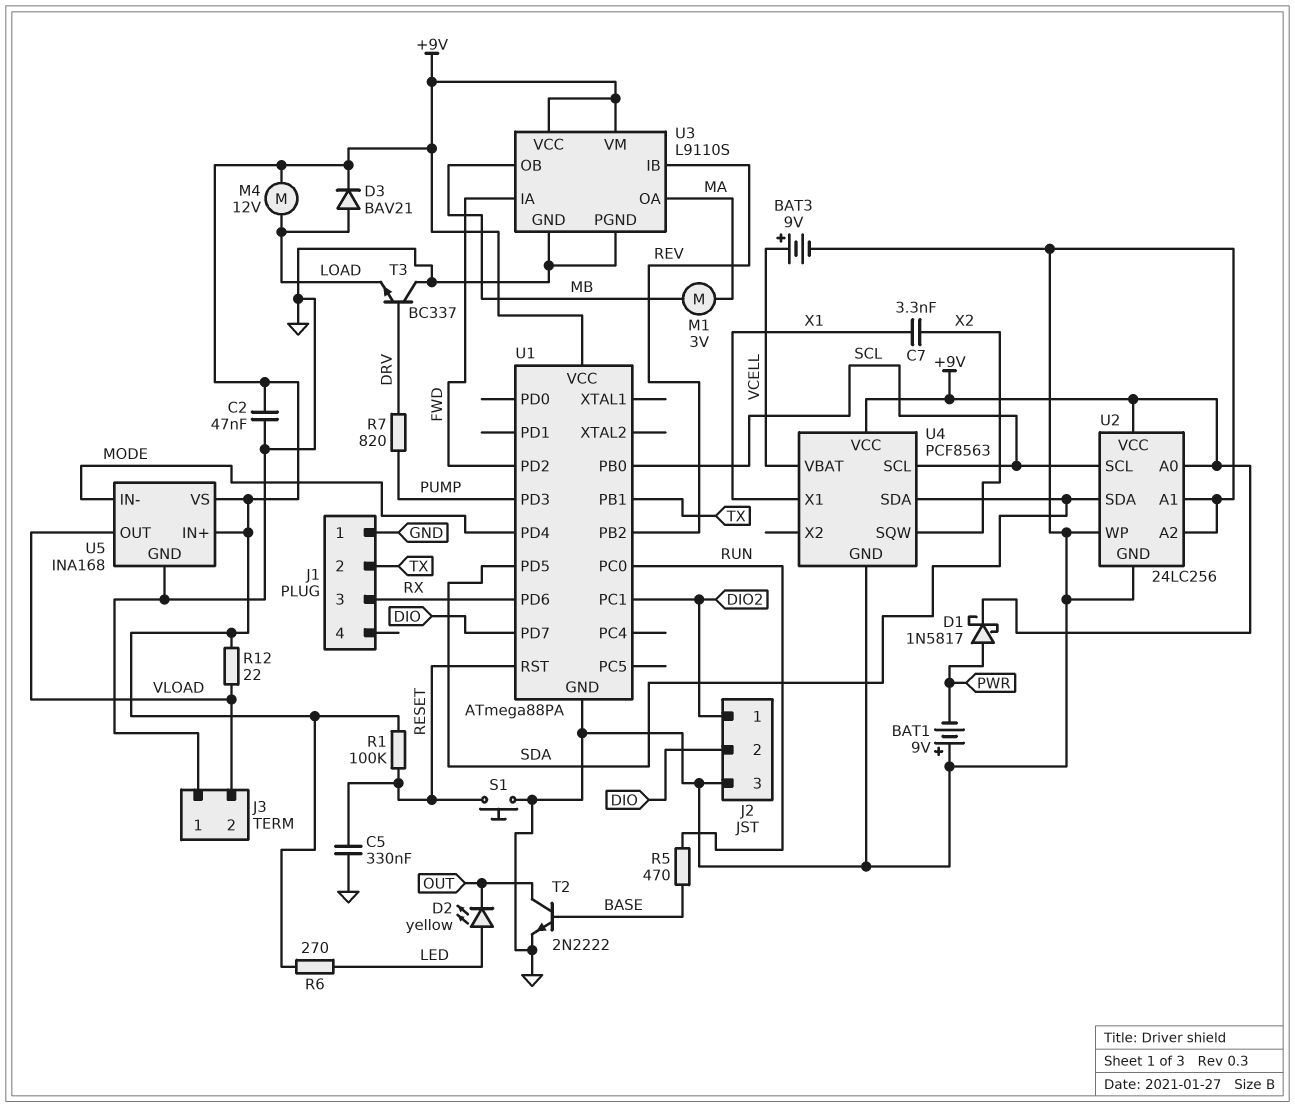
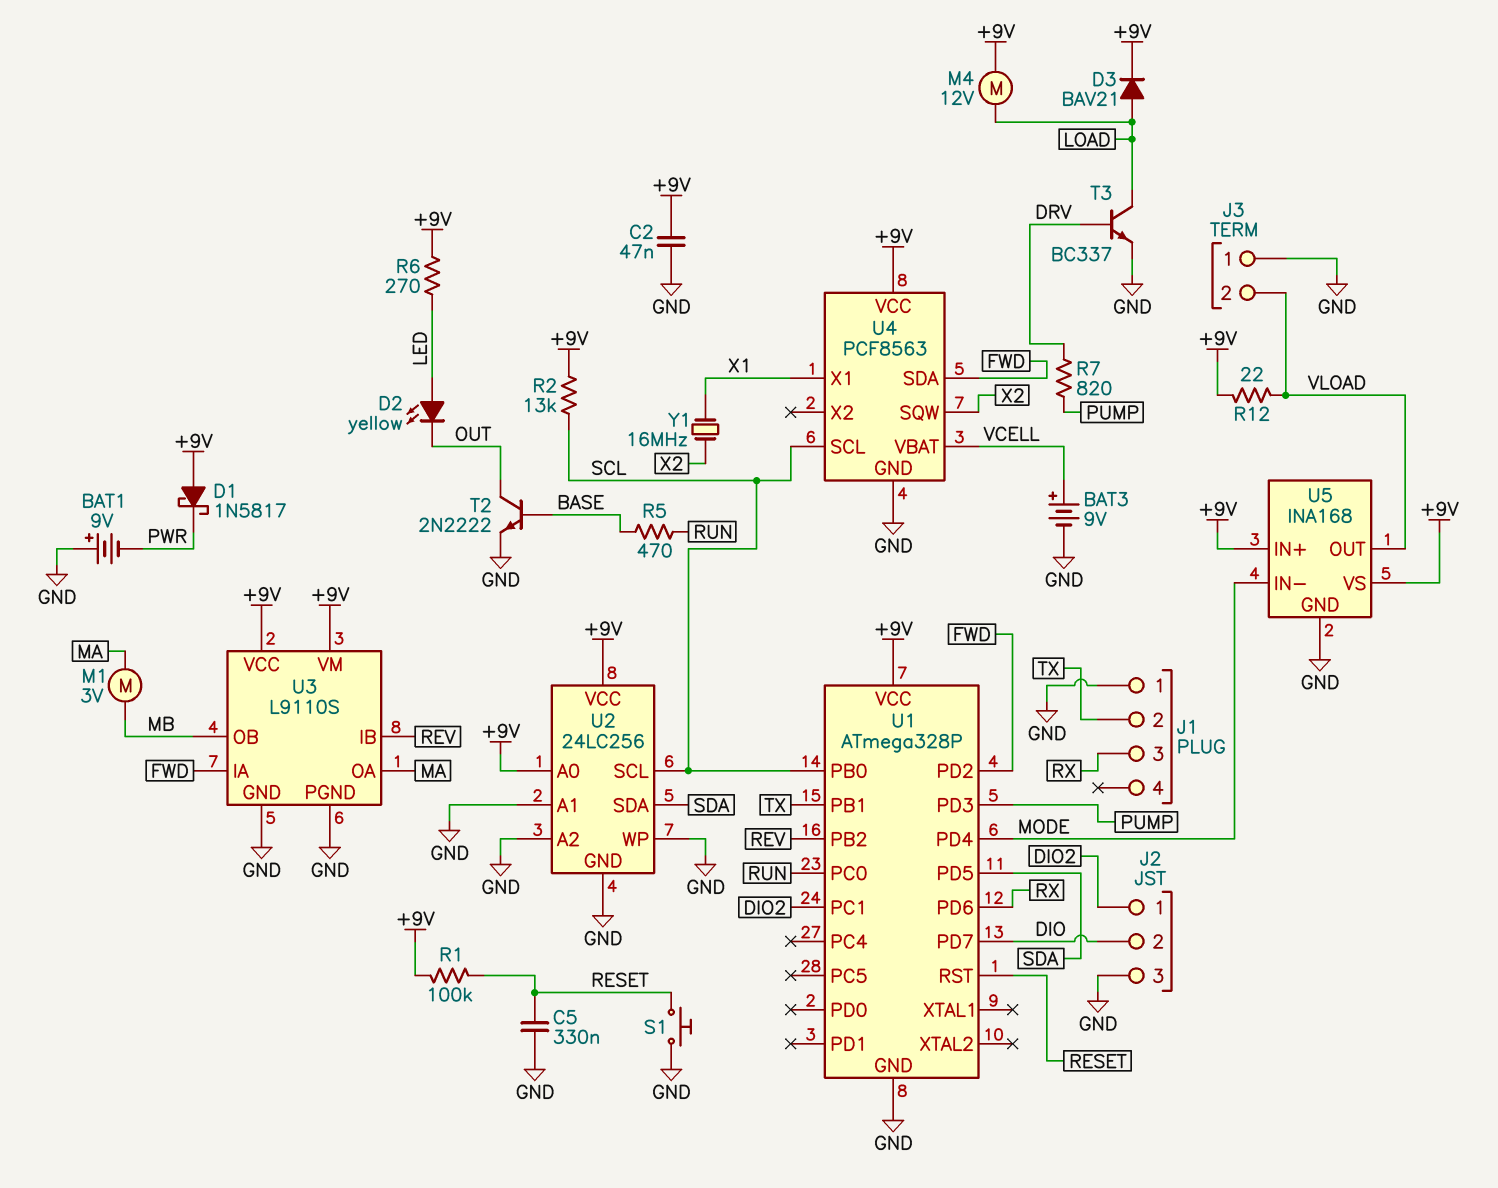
C7: 3.3nF (X1, X2) -> none
D1: schottky 1N5817 (A PWR, K +9V) -> schottky 1N5817 (A +9V, K PWR)
R2: none -> 13k (+9V, SCL)
T3: NPN BC337 (B DRV, C GND, E LOAD) -> NPN BC337 (B DRV, C LOAD, E GND)
U1: ATmega88PA -> ATmega328P
U4 pin SDA: SDA -> FWD
Y1: none -> 16MHz (X1, X2)

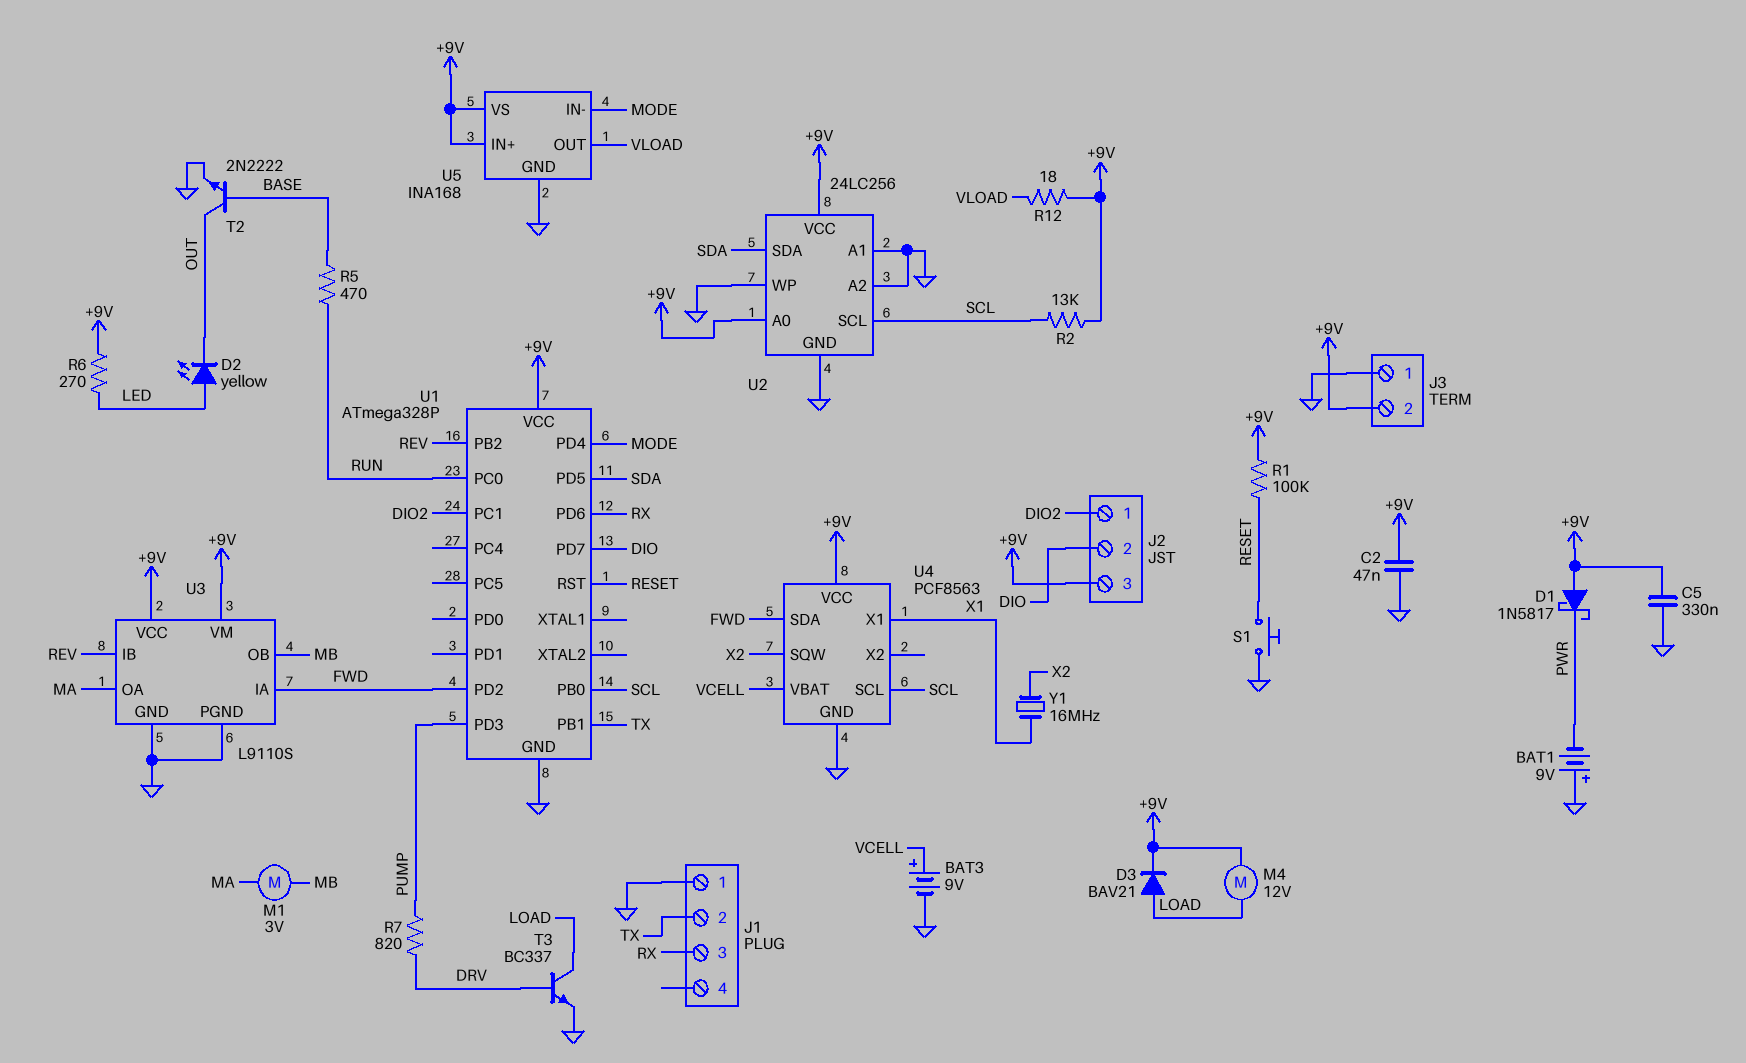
C5: 330nF (GND, RESET) -> 330nF (+9V, GND)
J2 pin 3: GND -> +9V
J3 pin 2: VLOAD -> +9V
R12: 22 (+9V, VLOAD) -> 18 (+9V, VLOAD)

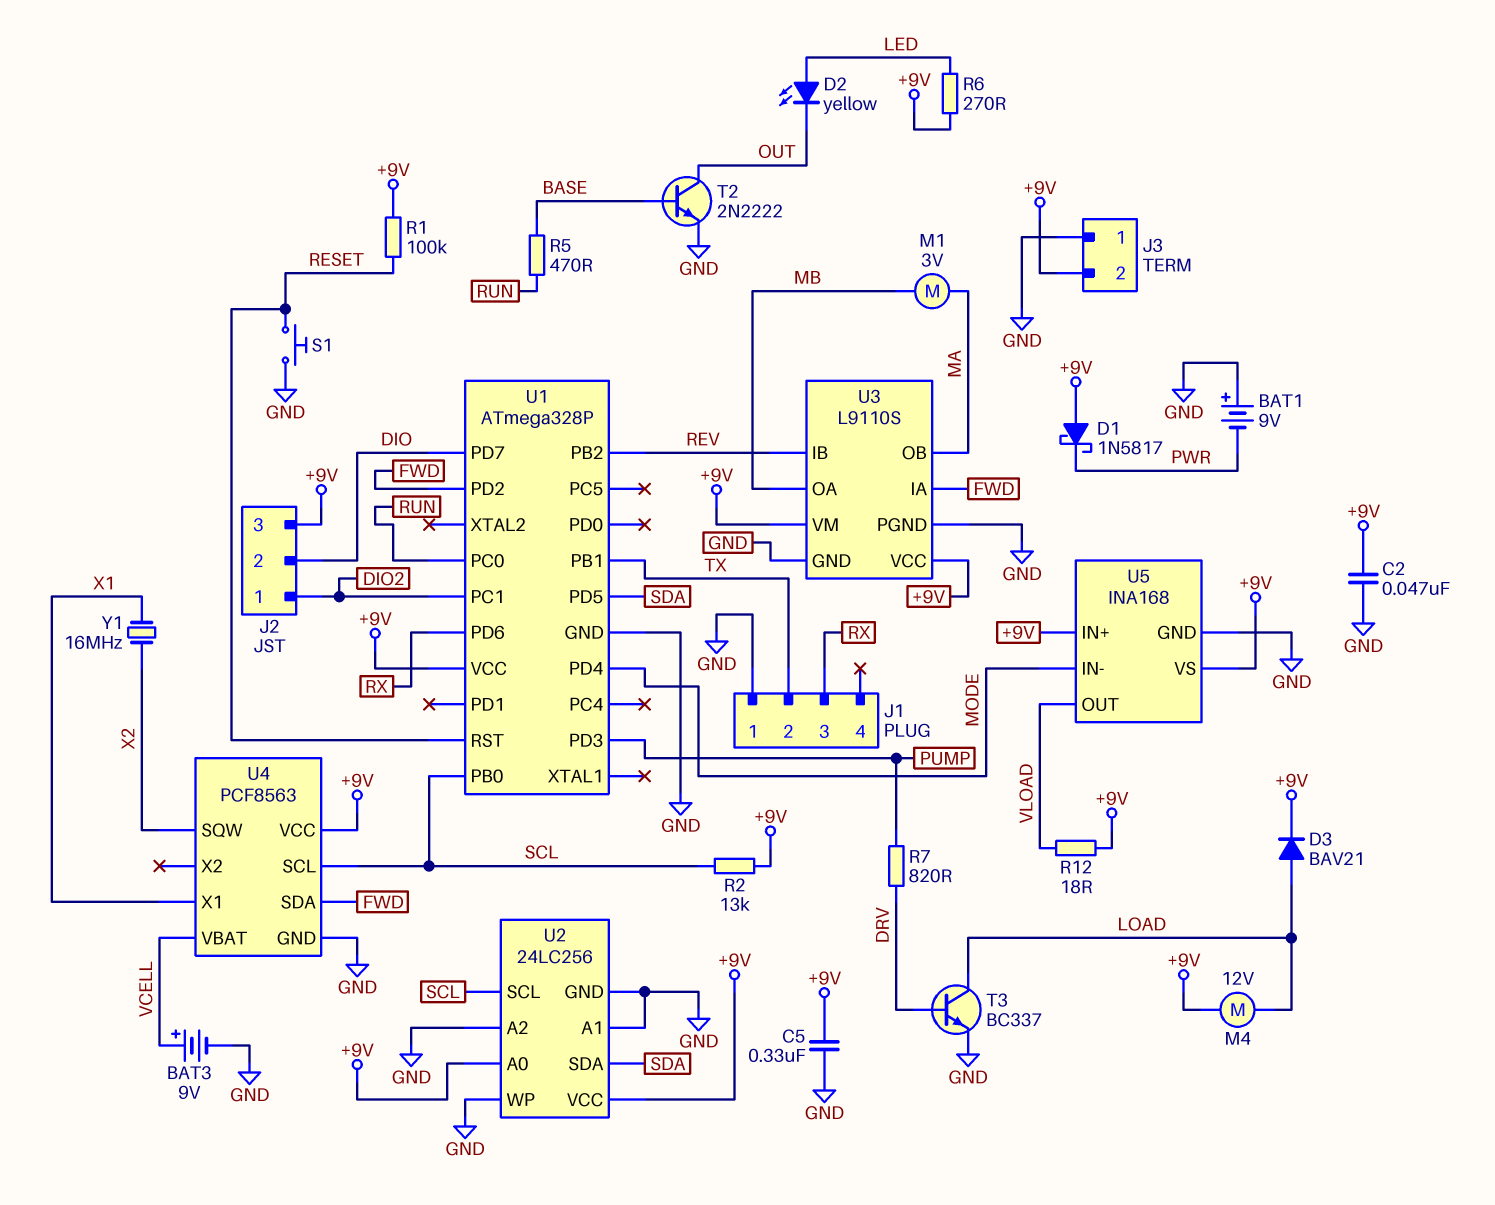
U3 pin OA: MA -> MB
U3 pin OB: MB -> MA

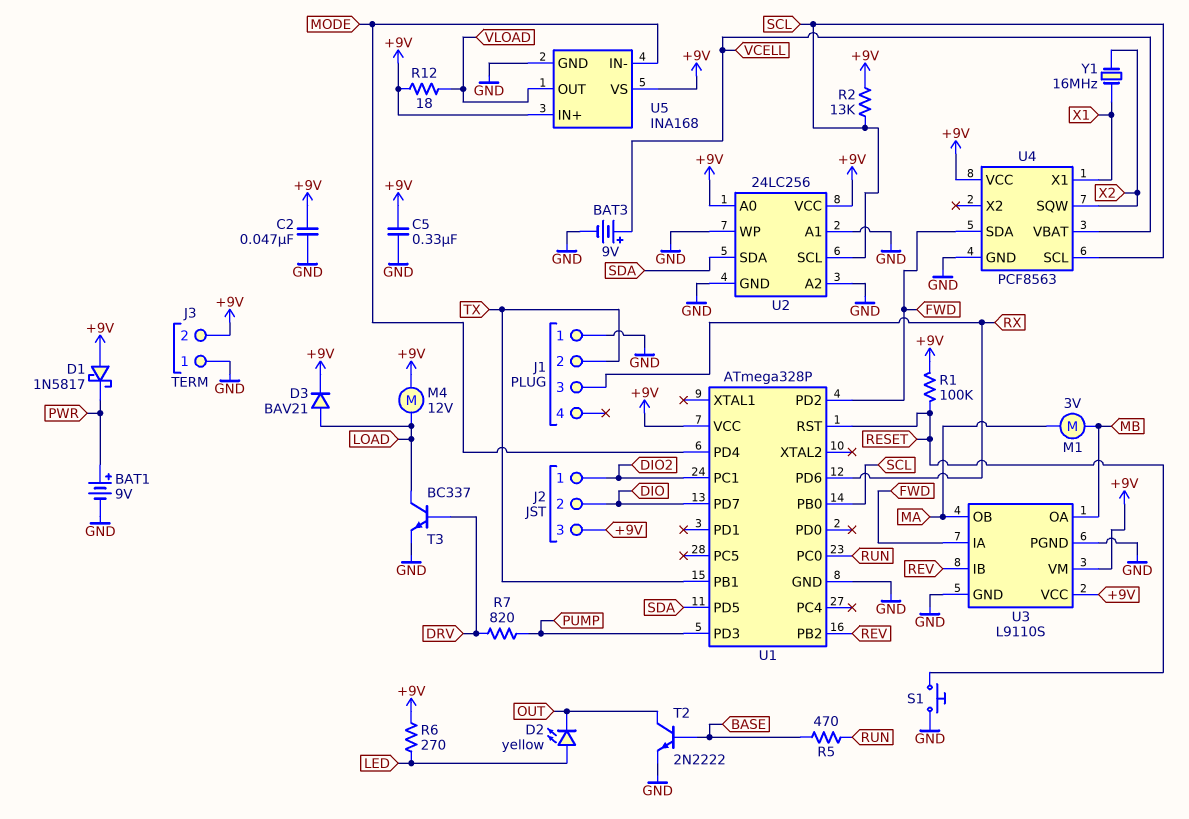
BAT1: 9V (plus GND, minus PWR) -> 9V (plus PWR, minus GND)

